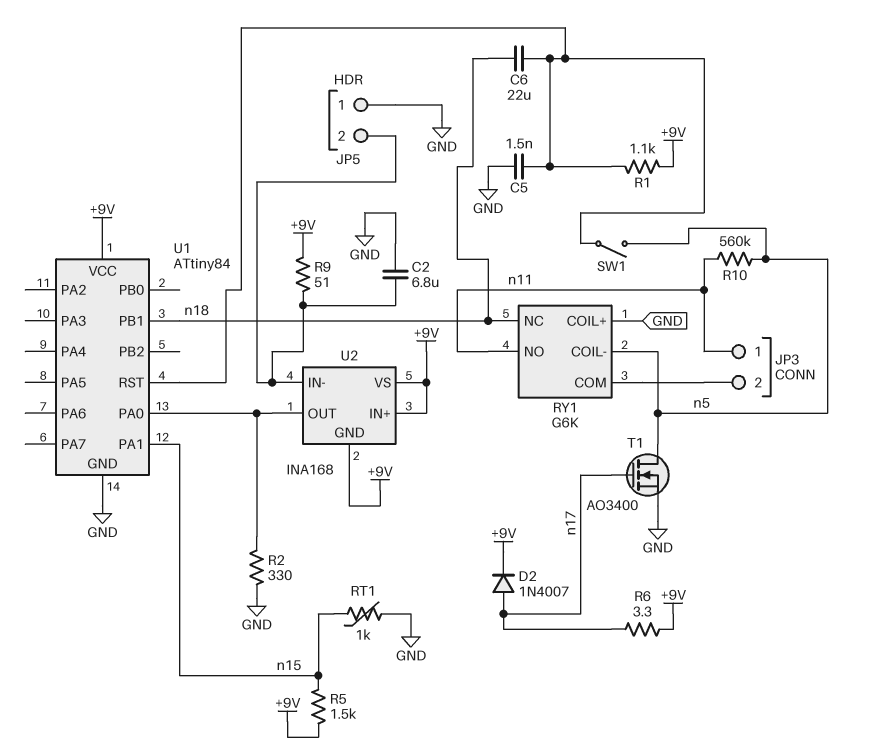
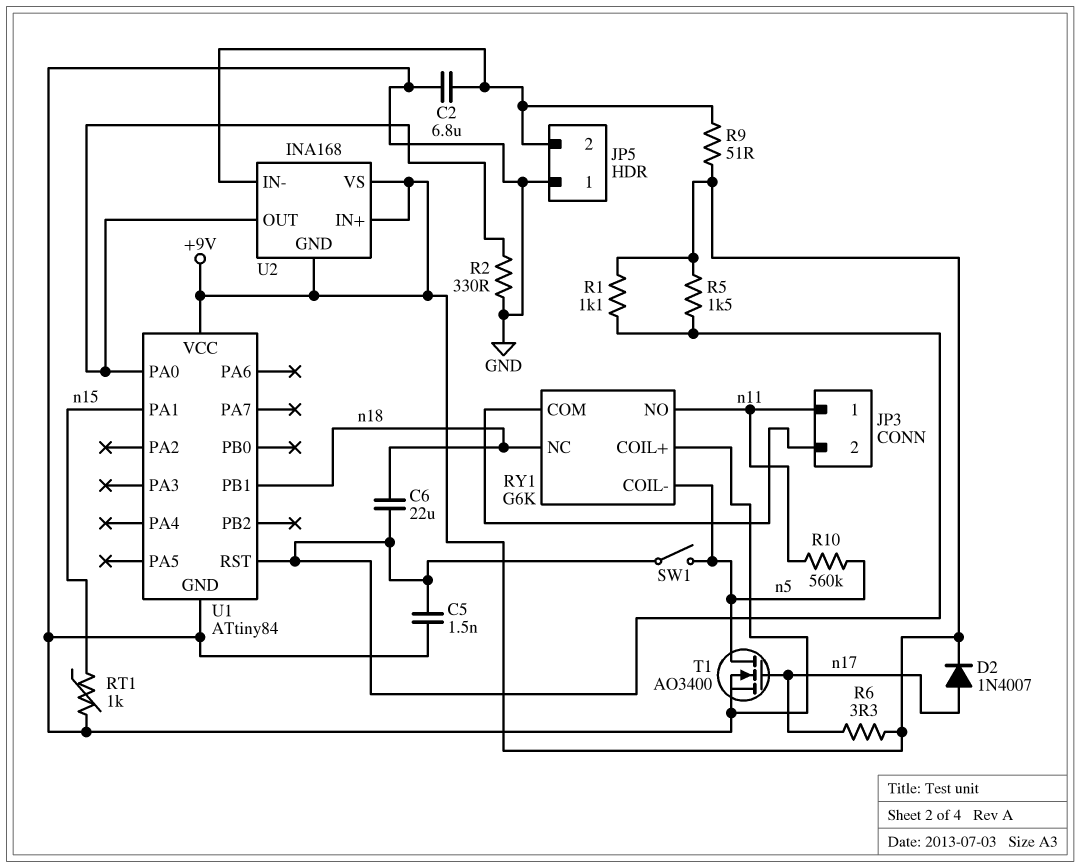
R5: 1.5k (+9V, n15) -> 1.5k (+9V, U1/RST)

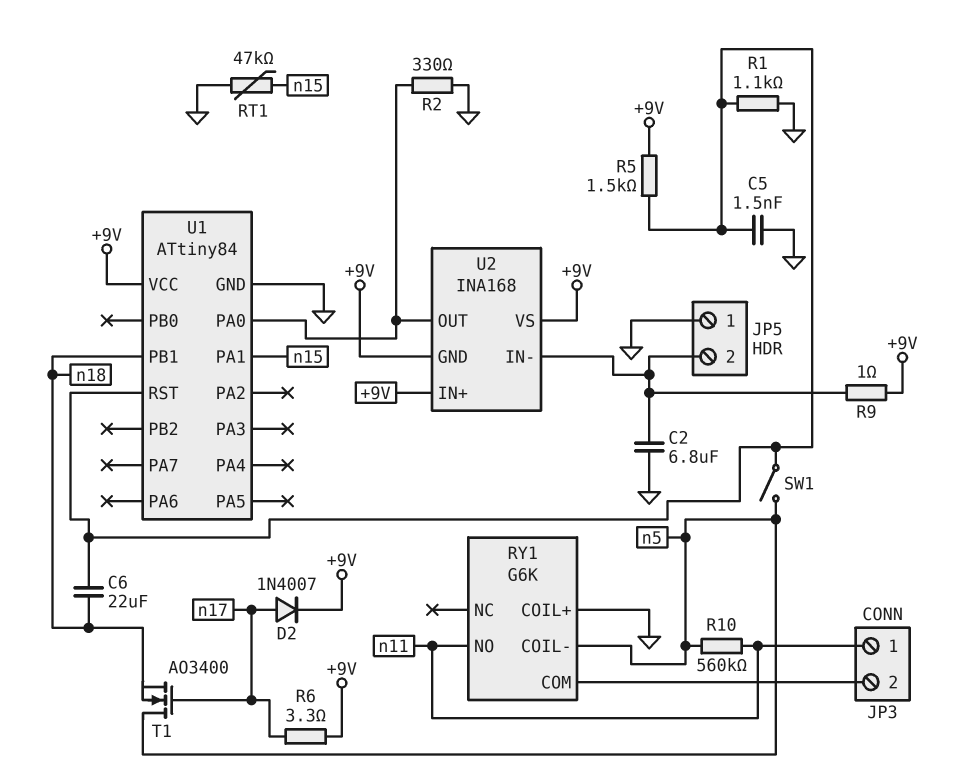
R1: 1.1k (+9V, U1/RST) -> 1.1k (GND, U1/RST)
R9: 51 (+9V, JP5/2) -> 1 (+9V, JP5/2)
RT1: 1k (GND, n15) -> 47k (GND, n15)
RY1 pin NC: n18 -> none
T1: NMOS AO3400 (G n17, D n5, S GND) -> NMOS AO3400 (G n17, D n5, S n18)

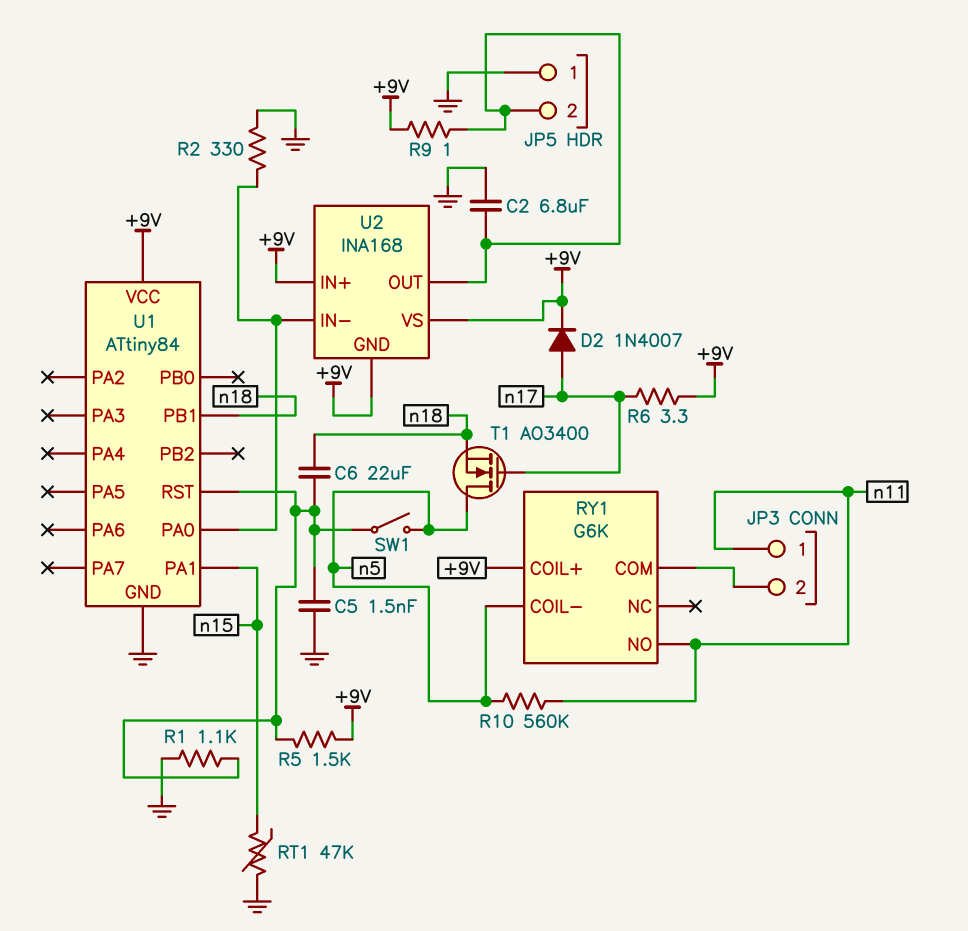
RY1 pin COIL+: GND -> +9V
U2 pin IN-: JP5/2 -> U1/PA0
U2 pin OUT: U1/PA0 -> JP5/2

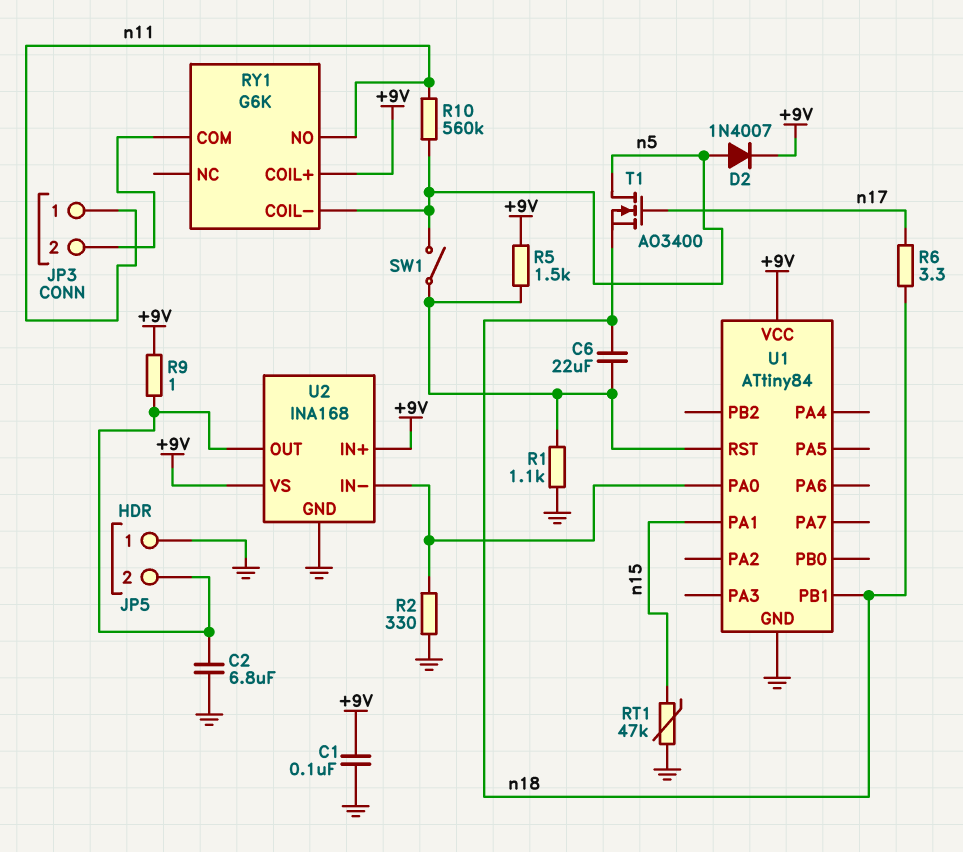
C1: none -> 100nF (+9V, GND)
C5: 1.5nF (GND, U1/RST) -> none
D2: diode 1N4007 (A n17, K +9V) -> diode 1N4007 (A n5, K +9V)
R6: 3.3 (+9V, n17) -> 3.3 (n17, n18)
U2 pin GND: +9V -> GND

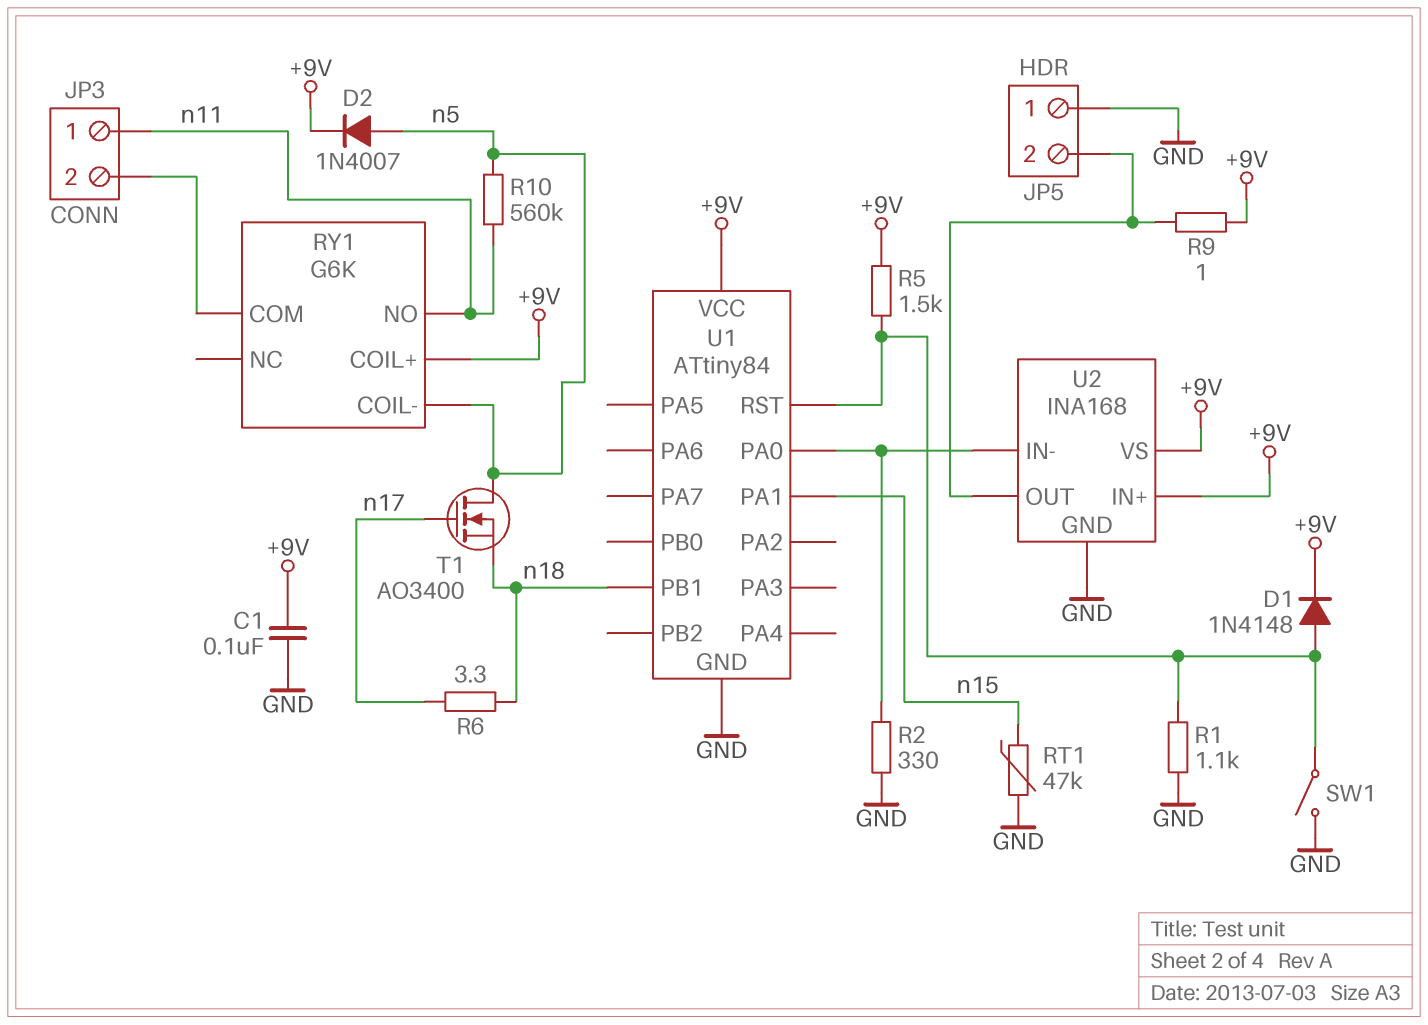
C2: 6.8uF (GND, JP5/2) -> none
C6: 22uF (U1/RST, n18) -> none
D1: none -> diode 1N4148 (A U1/RST, K +9V)
SW1: switch (U1/RST, n5) -> switch (GND, U1/RST)

